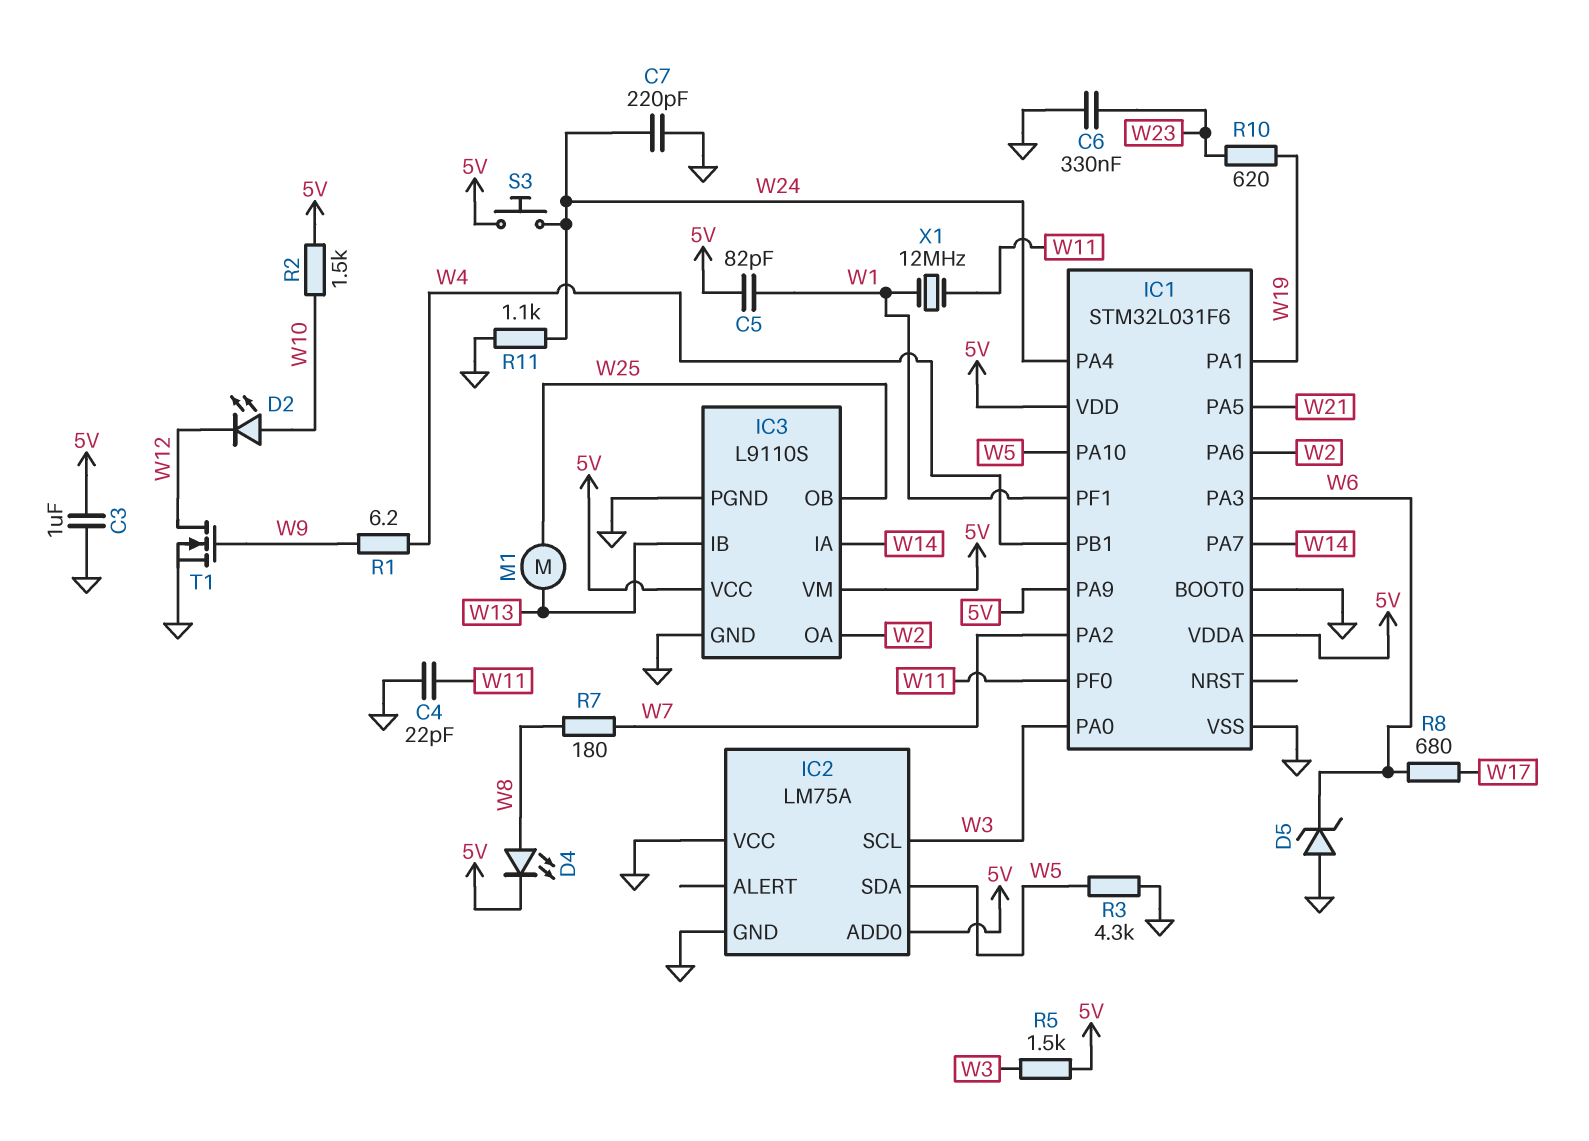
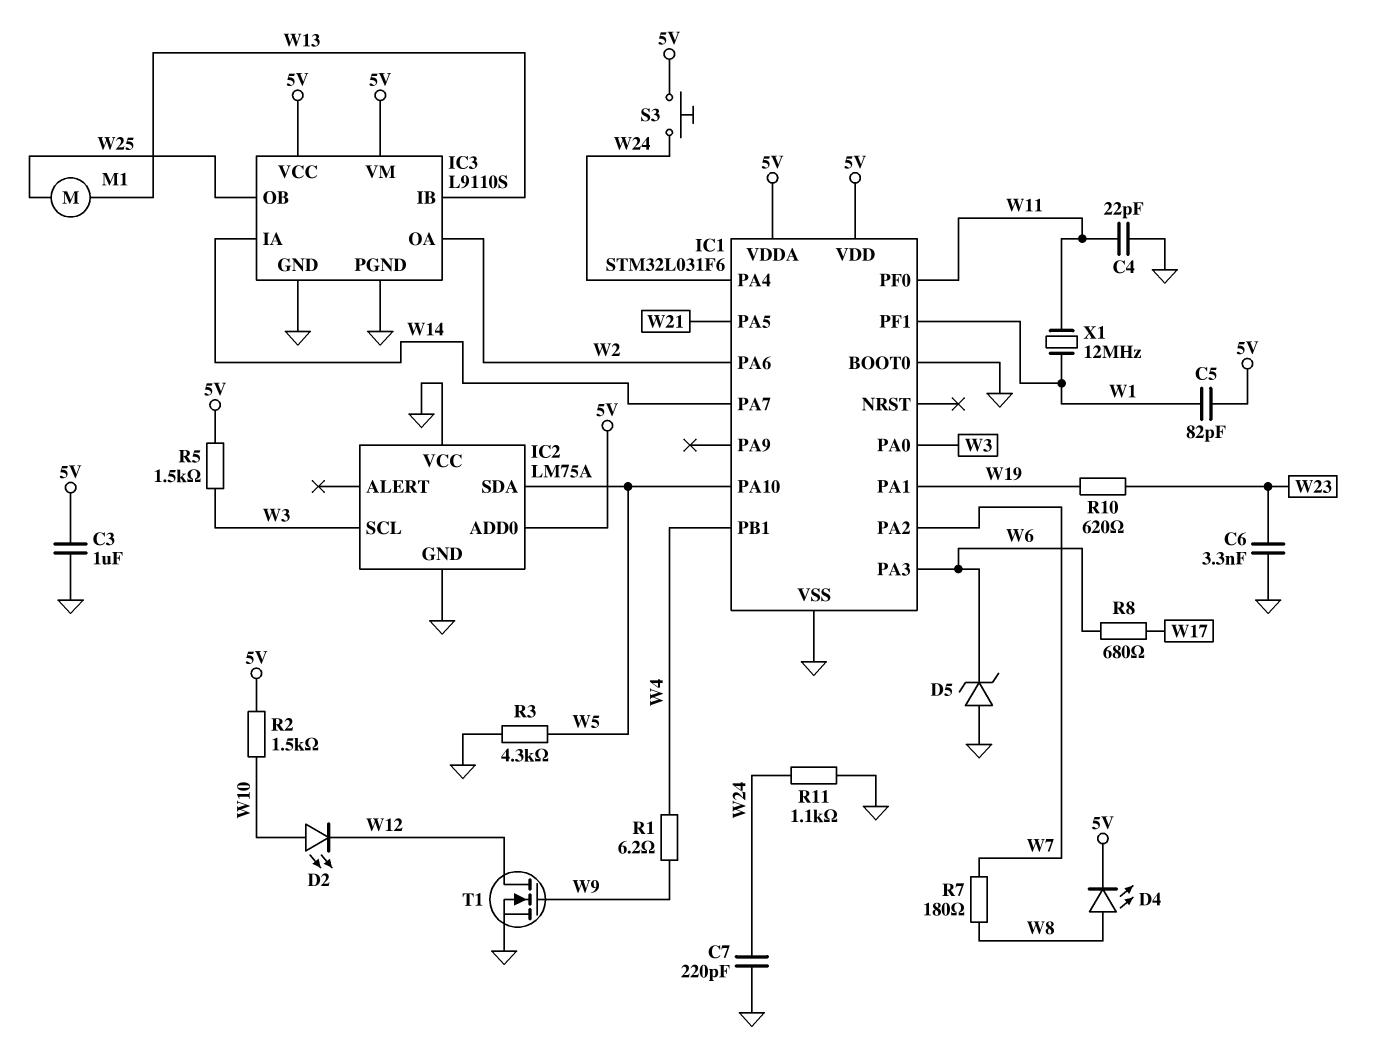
C6: 330nF (GND, W23) -> 3.3nF (GND, W23)
IC1 pin PA9: 5V -> none

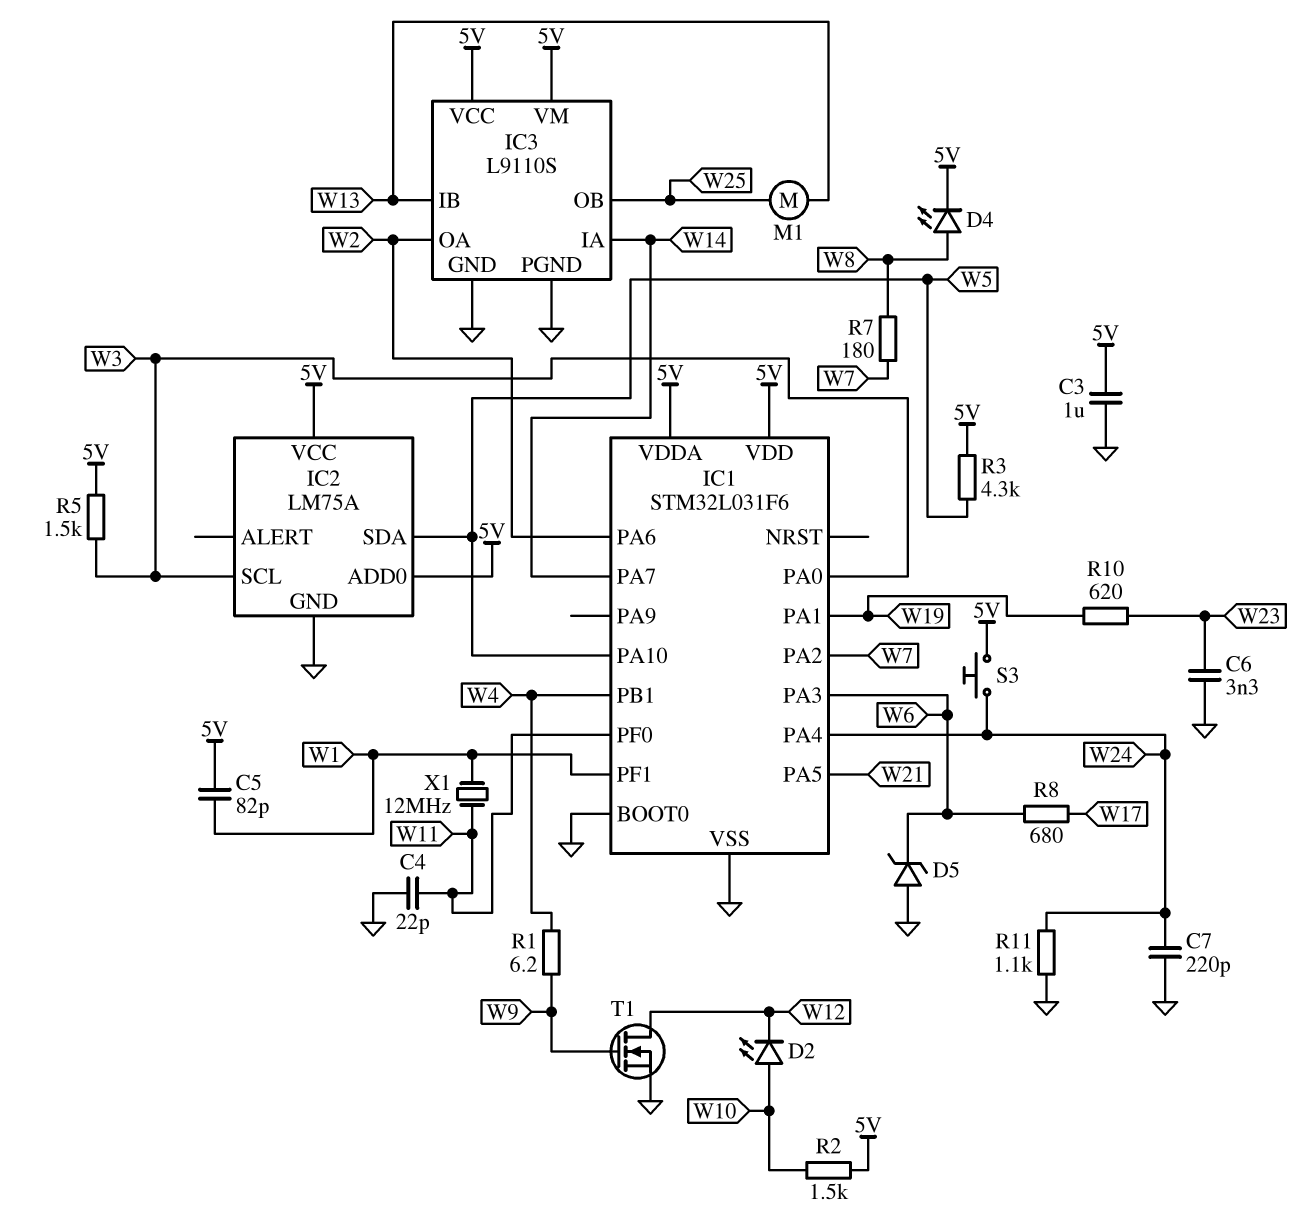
IC2 pin VCC: GND -> 5V
R3: 4.3k (GND, W5) -> 4.3k (5V, W5)

